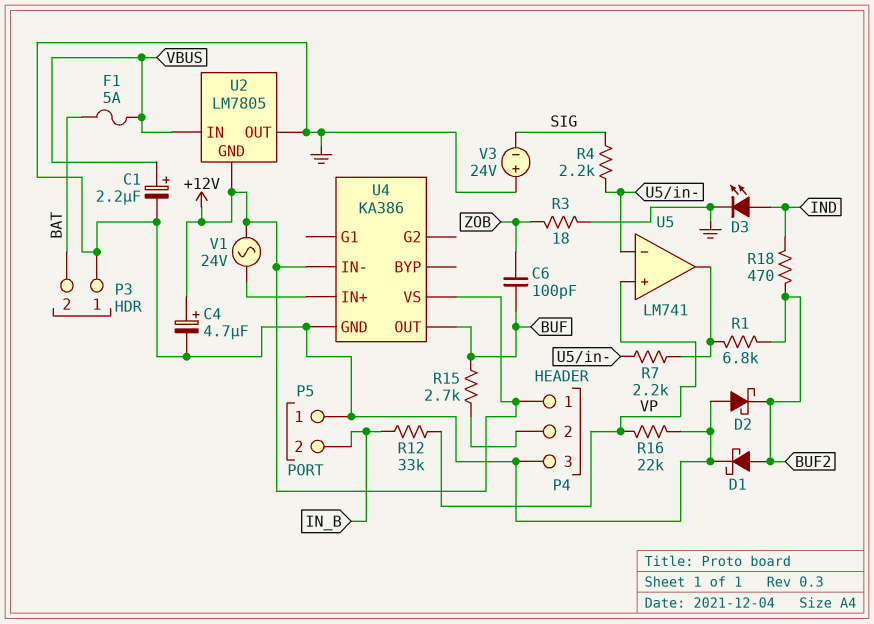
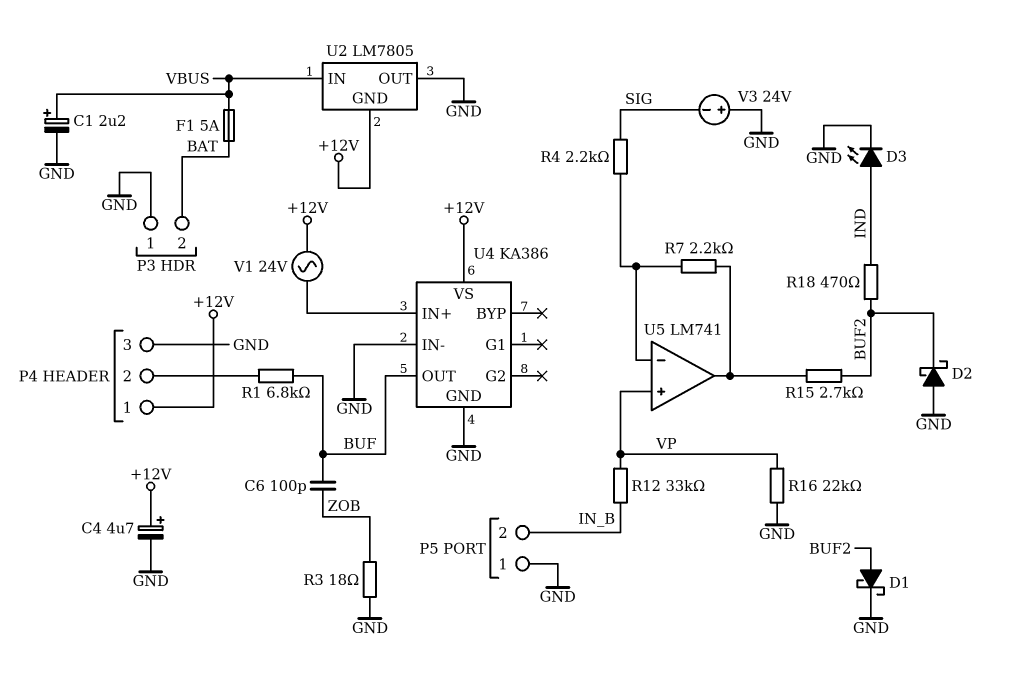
R1: 6.8k (BUF2, U5/out) -> 6.8k (BUF, P4/2)
R15: 2.7k (BUF, P4/2) -> 2.7k (BUF2, U5/out)
U4 pin IN-: +12V -> GND

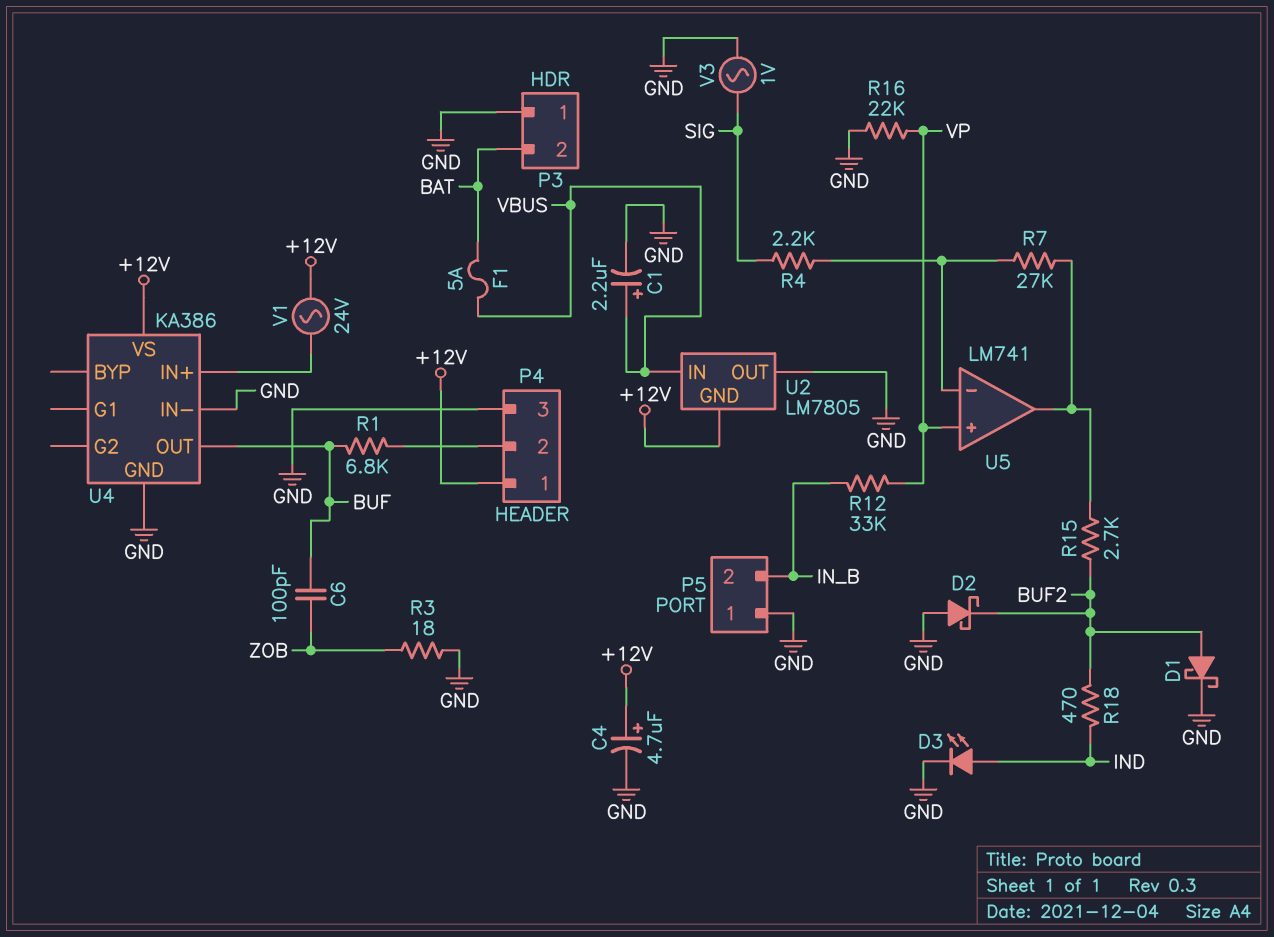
R7: 2.2k (U5/in-, U5/out) -> 27k (U5/in-, U5/out)
V3: 24V (plus GND, minus SIG) -> AC 1V (GND, SIG)

